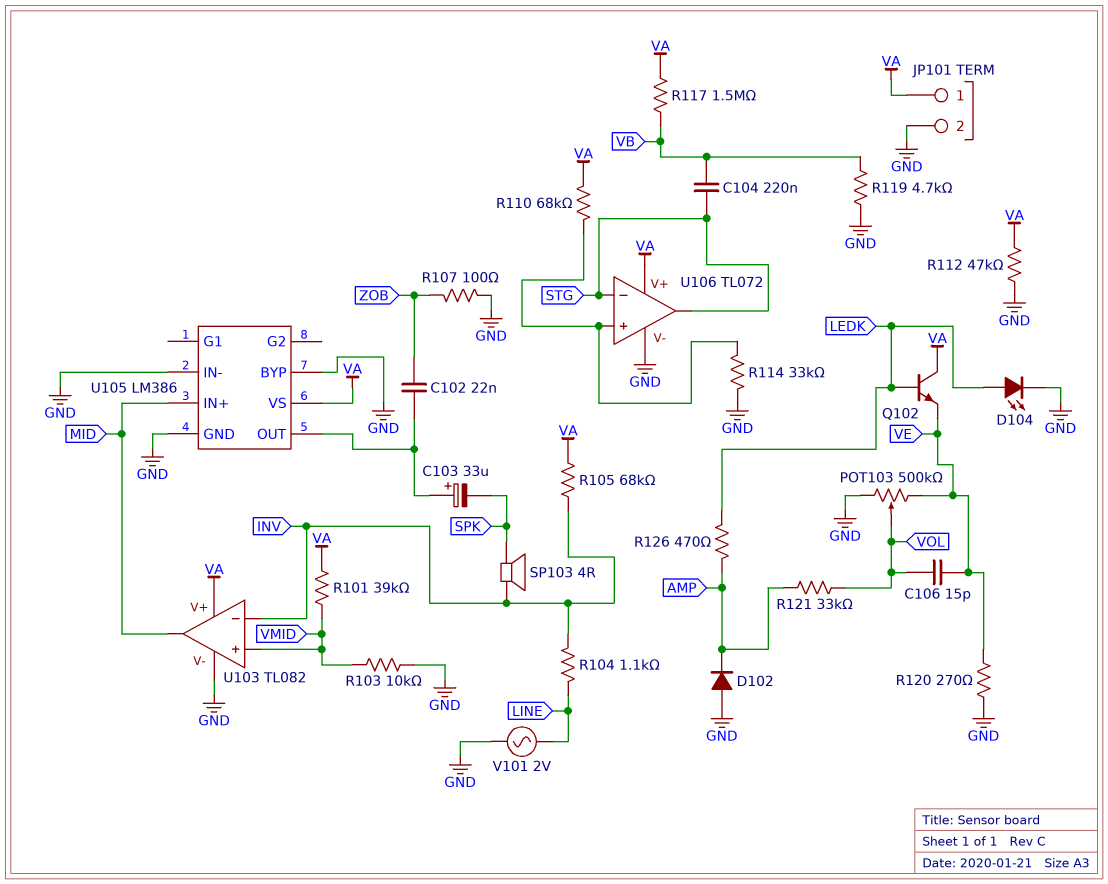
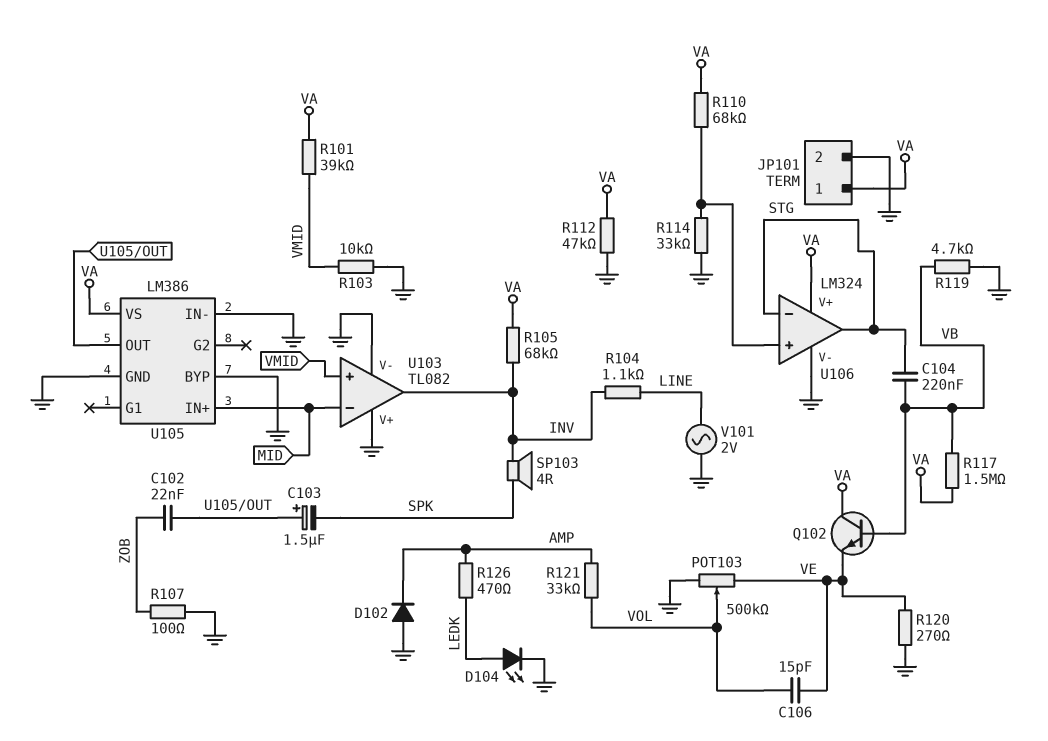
C103: 33uF (plus U105/OUT, minus SPK) -> 1.5uF (plus U105/OUT, minus SPK)
Q102: NPN (B LEDK, C VA, E VE) -> NPN (B VB, C VA, E VE)
U103 pin V+: VA -> GND
U103 pin in-: INV -> MID
U103 pin out: MID -> INV
U106: TL072 -> LM324

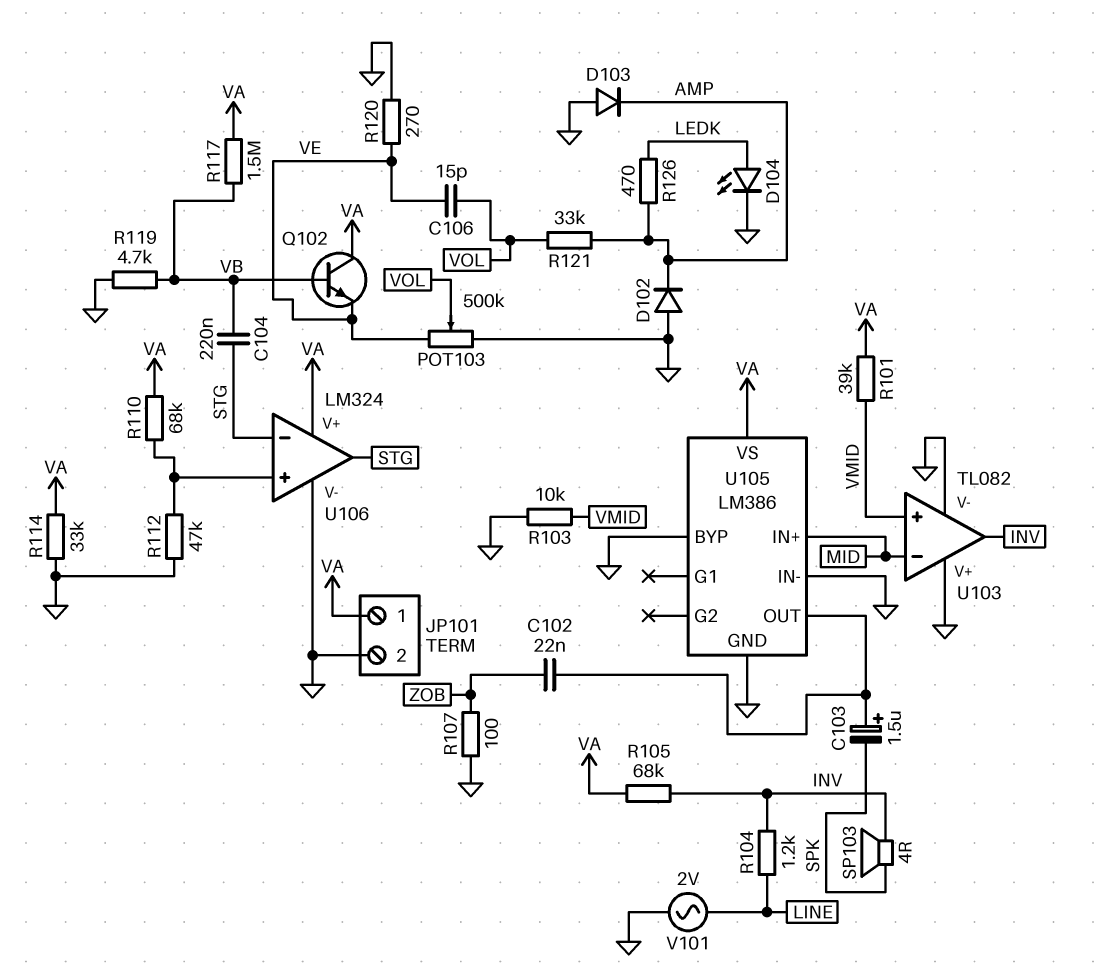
D103: none -> diode (A GND, K AMP)
R104: 1.1k (INV, LINE) -> 1.2k (INV, LINE)
R112: 47k (GND, VA) -> 47k (GND, U106/in+)
R114: 33k (GND, U106/in+) -> 33k (GND, VA)

